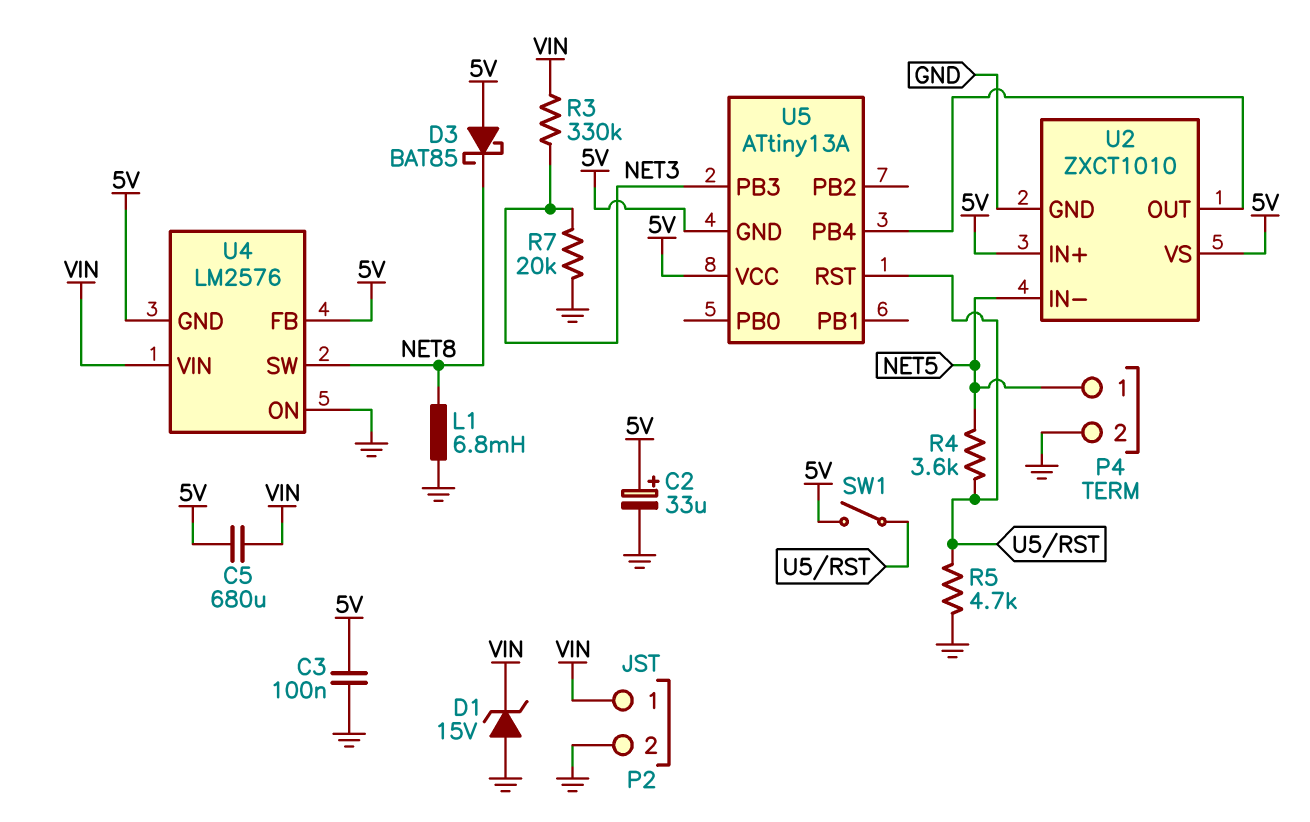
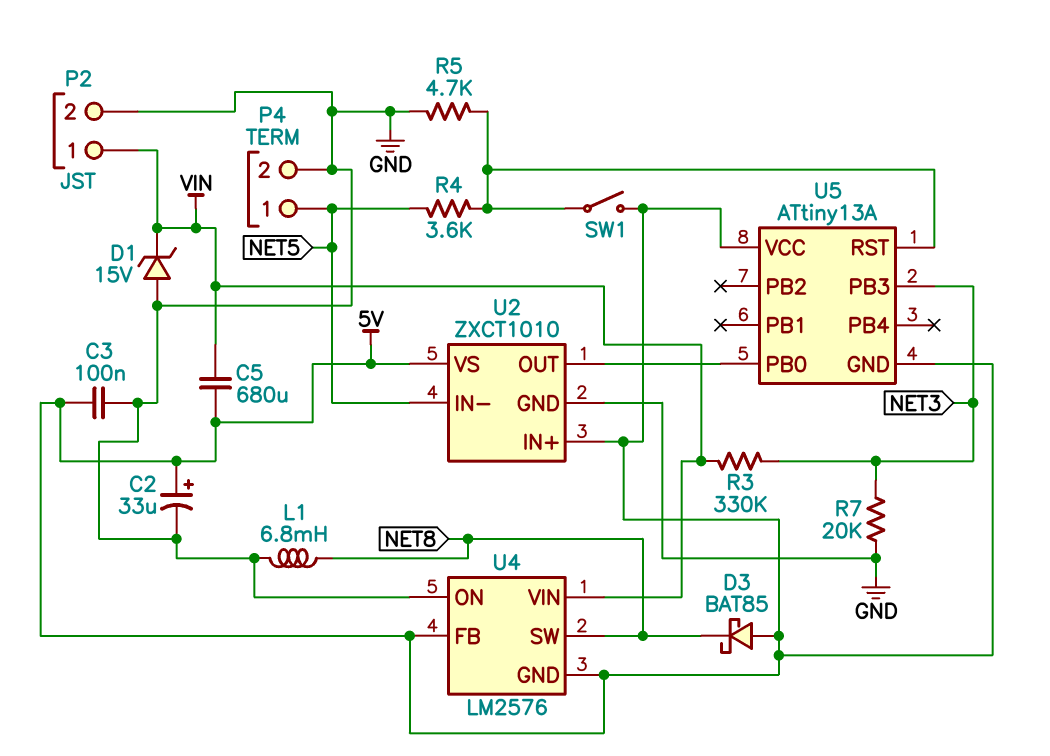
U5 pin PB0: none -> U2/OUT
U5 pin PB4: U2/OUT -> none

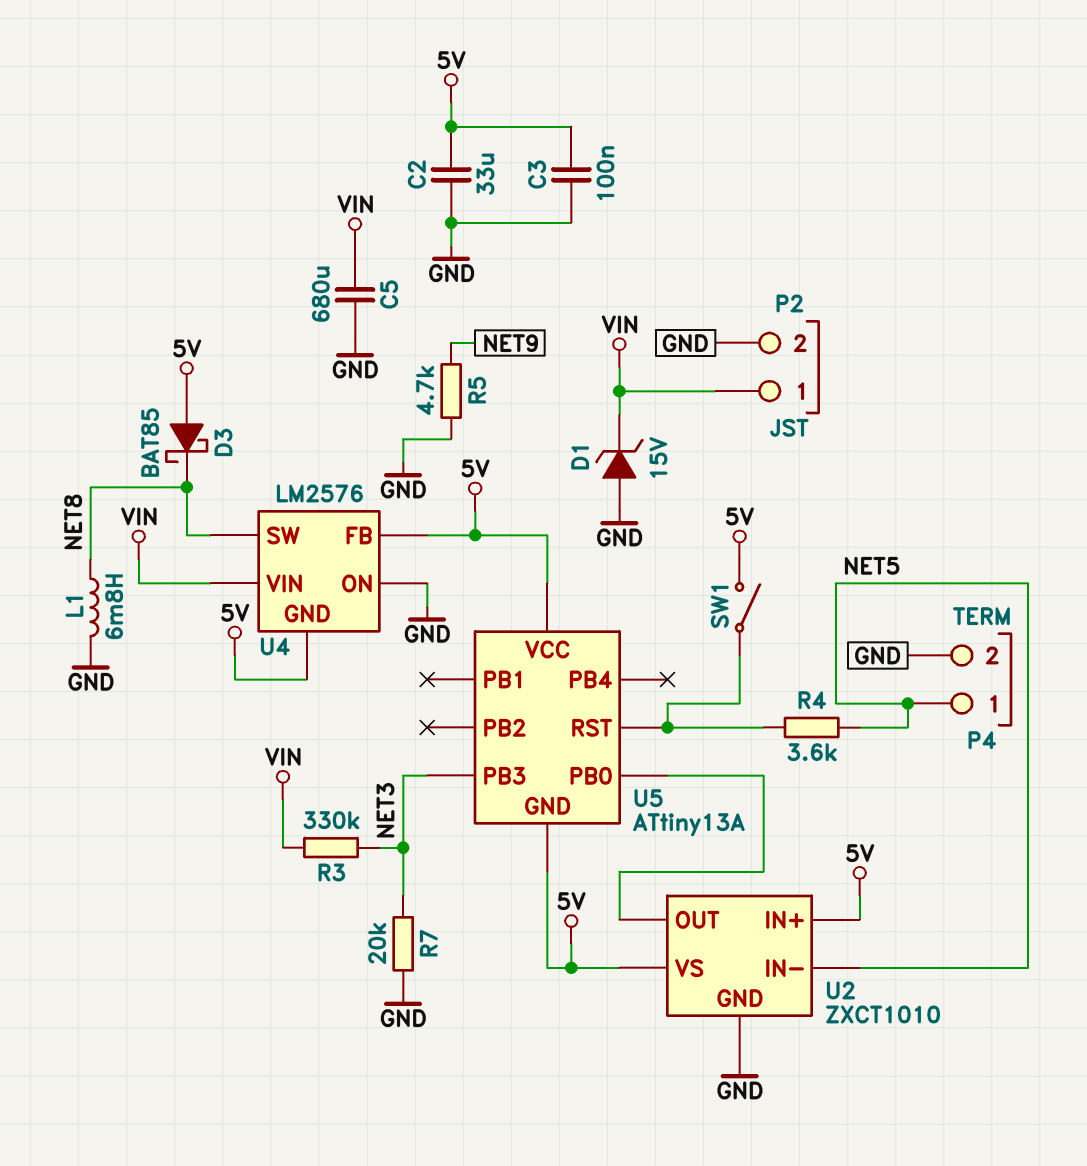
C2: 33uF (plus 5V, minus GND) -> 33uF (5V, GND)
C5: 680uF (5V, VIN) -> 680uF (GND, VIN)
R5: 4.7k (GND, U5/RST) -> 4.7k (GND, NET9)

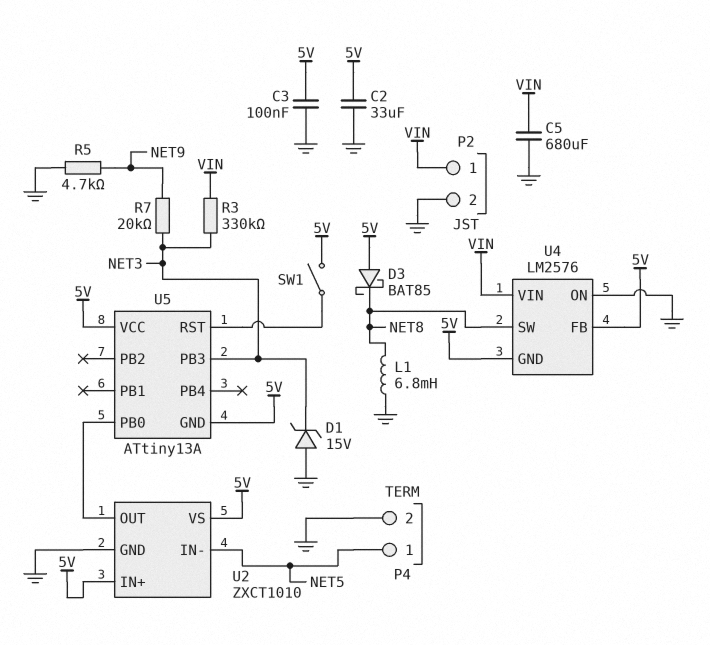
D1: zener 15V (A GND, K VIN) -> zener 15V (A GND, K NET3)
R4: 3.6k (NET5, U5/RST) -> none
R7: 20k (GND, NET3) -> 20k (NET3, NET9)

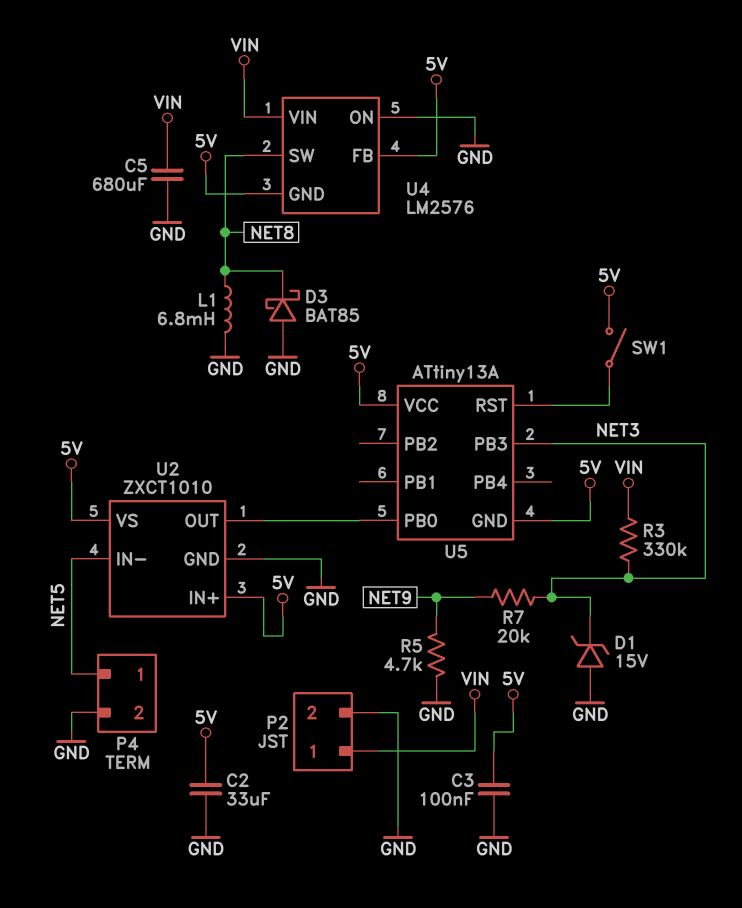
D3: schottky BAT85 (A 5V, K NET8) -> schottky BAT85 (A GND, K NET8)

